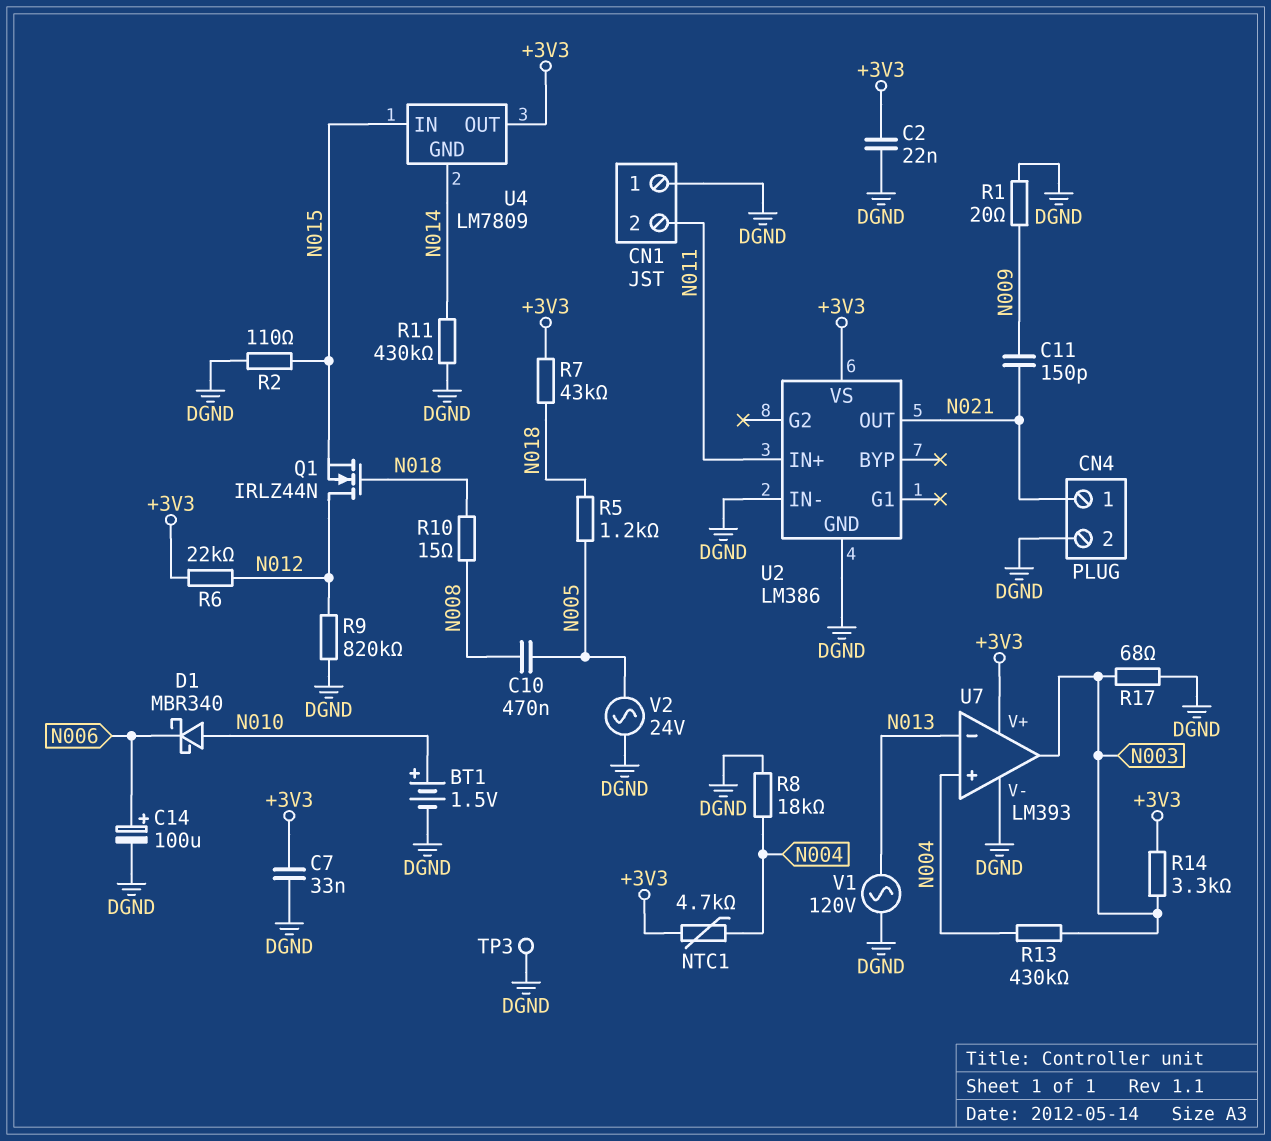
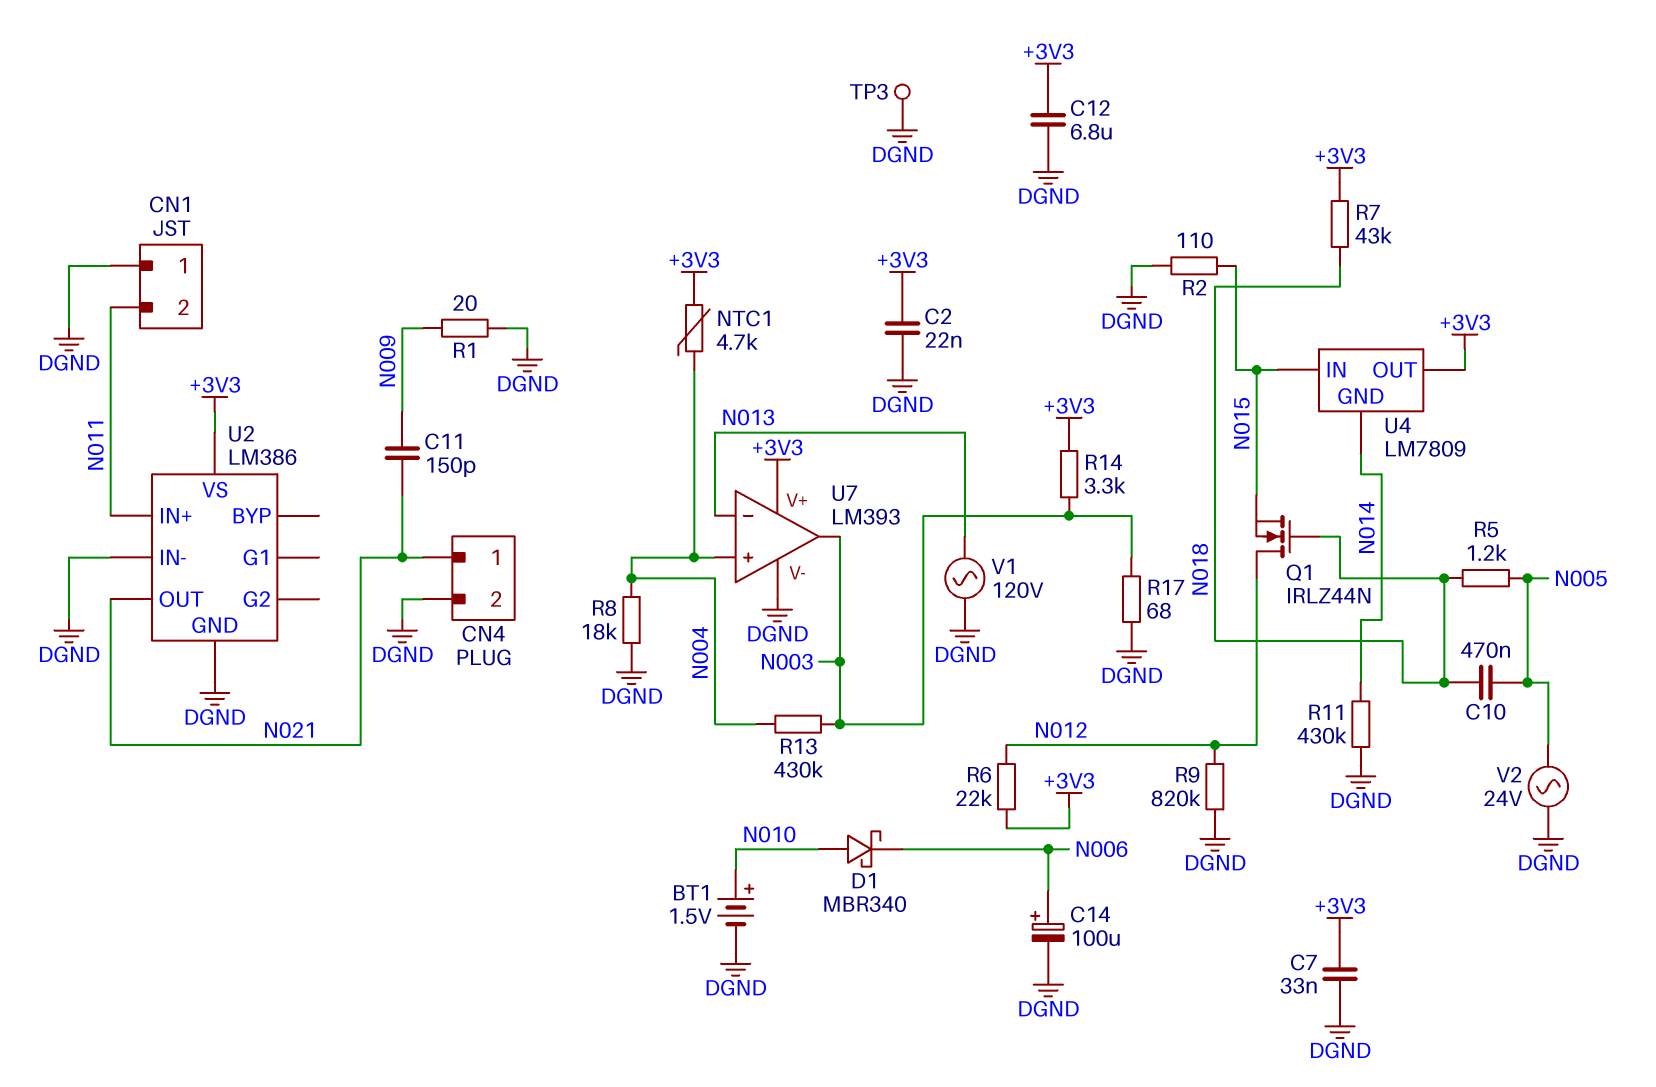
C10: 470nF (N005, N008) -> 470nF (N005, N018)
C12: none -> 6.8uF (+3V3, DGND)
R10: 15 (N008, N018) -> none

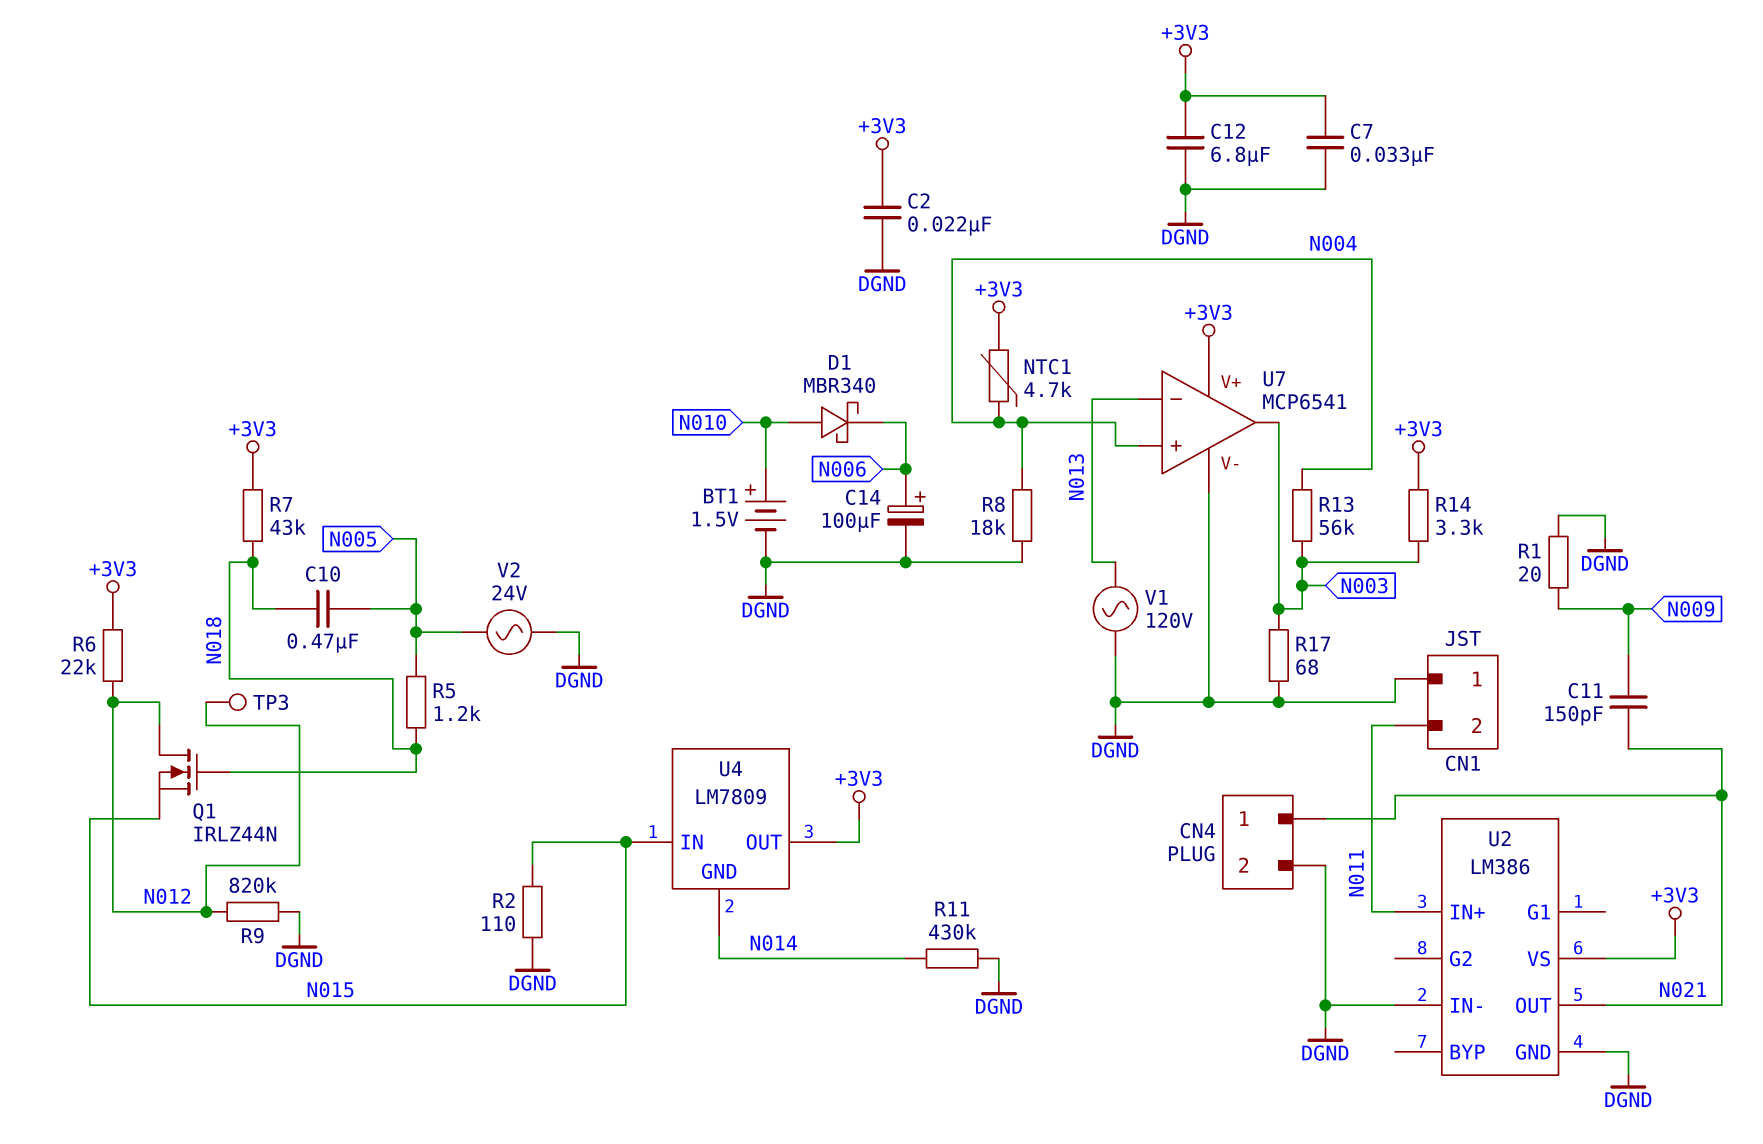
R13: 430k (N003, N004) -> 56k (N003, N004)
TP3: test point (DGND) -> test point (N012)
U7: LM393 -> MCP6541

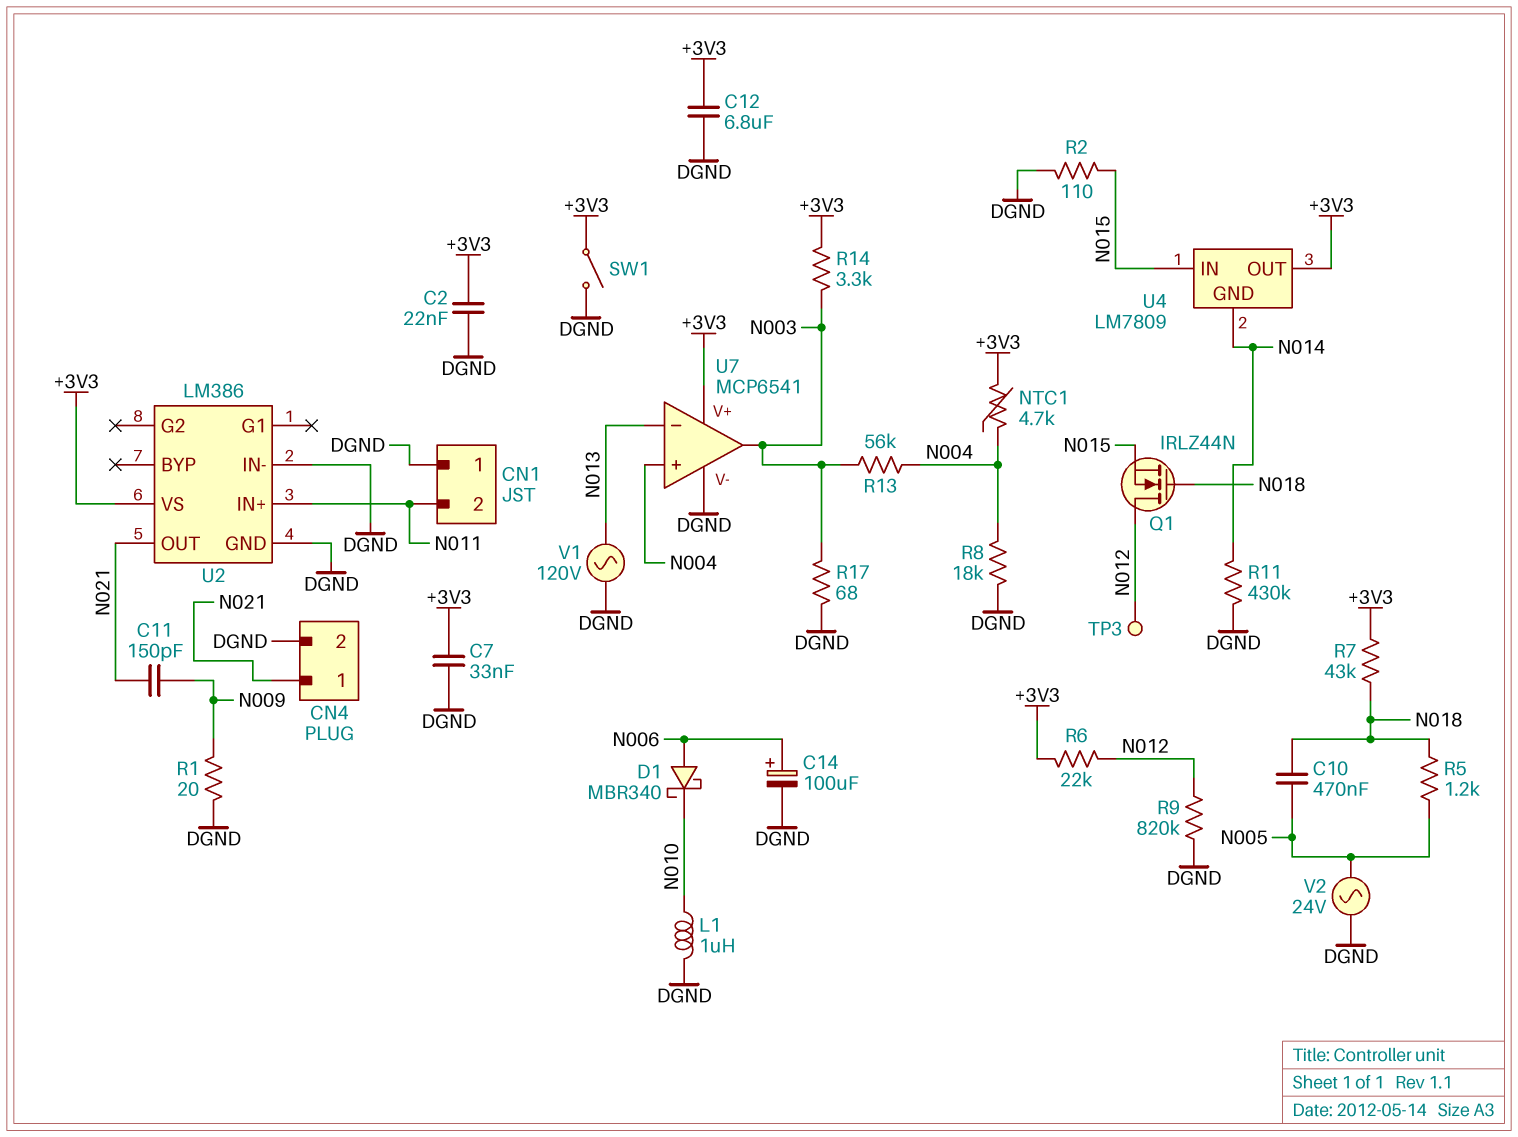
BT1: 1.5V (plus N010, minus DGND) -> none
D1: schottky MBR340 (A N010, K N006) -> schottky MBR340 (A N006, K N010)
L1: none -> 1uH (DGND, N010)
SW1: none -> switch (+3V3, DGND)

